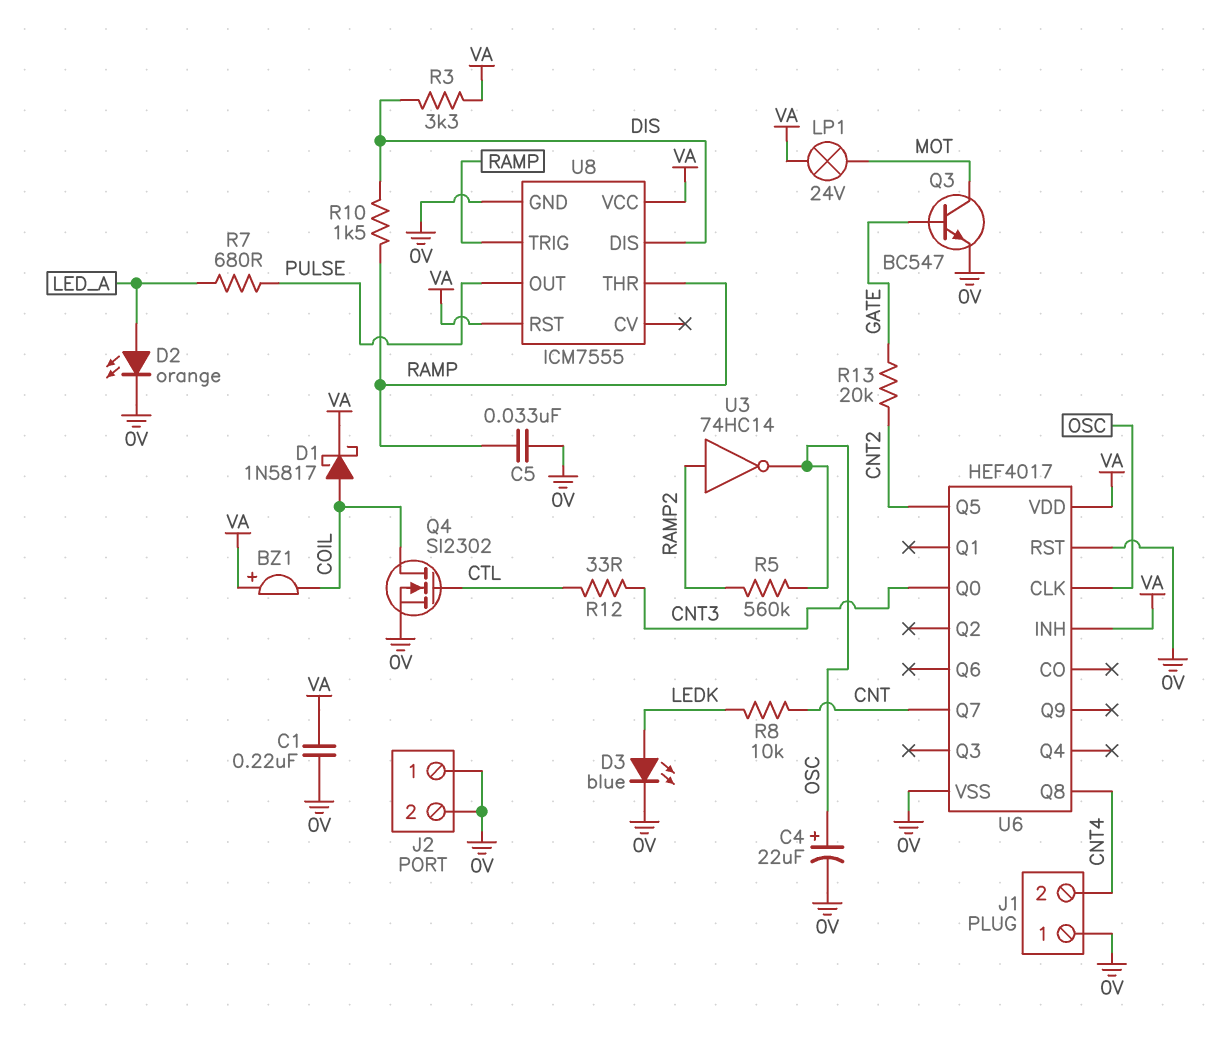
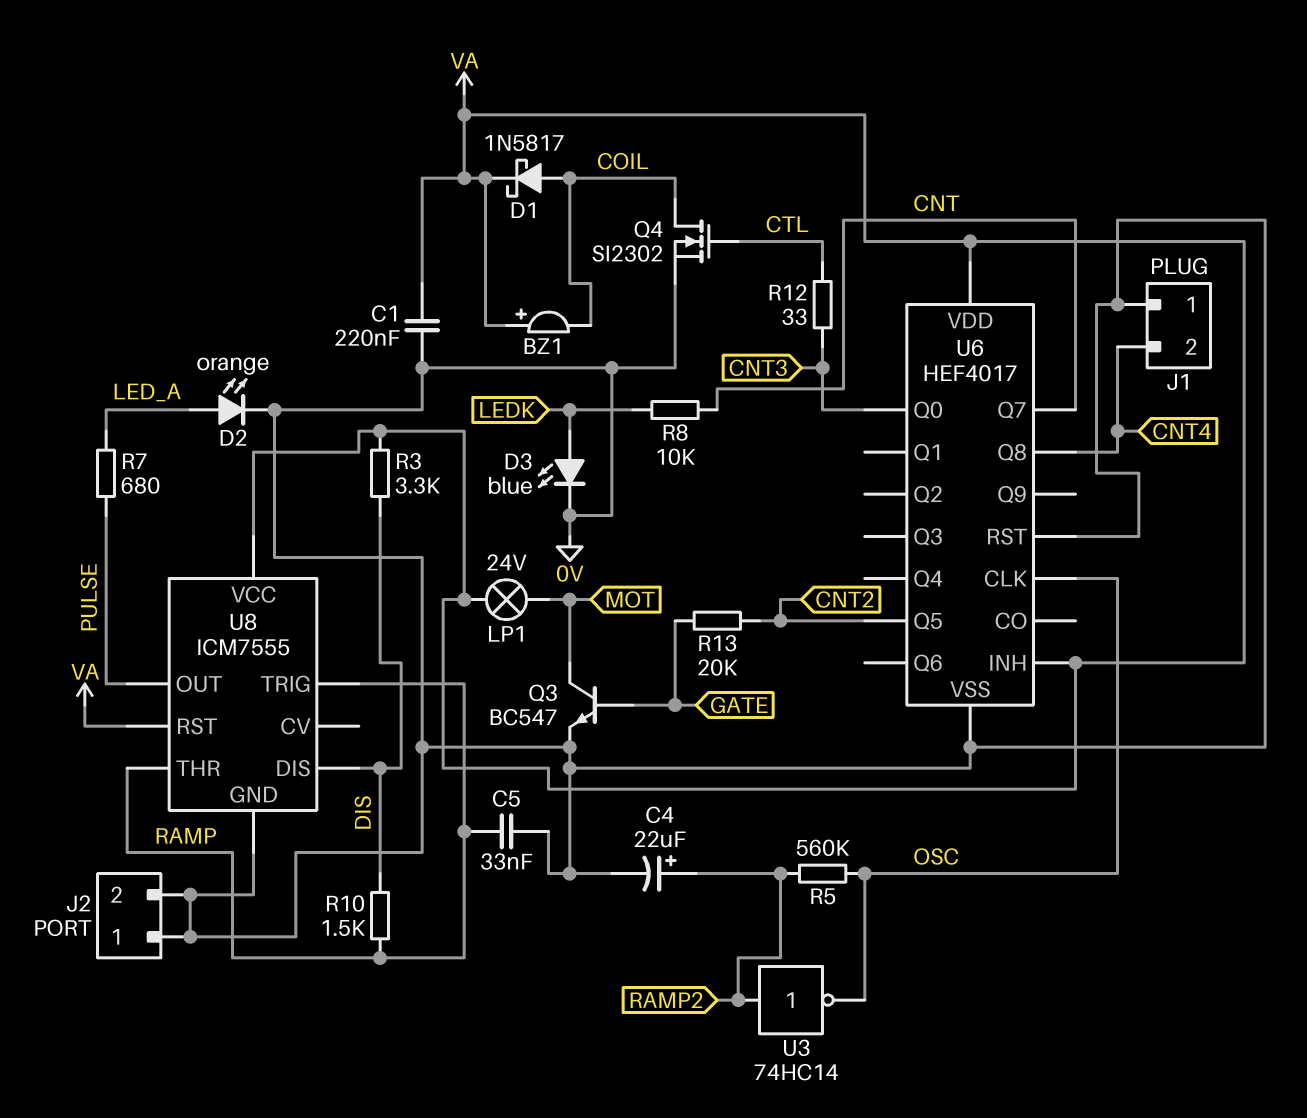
C4: 22uF (plus OSC, minus 0V) -> 22uF (plus RAMP2, minus 0V)

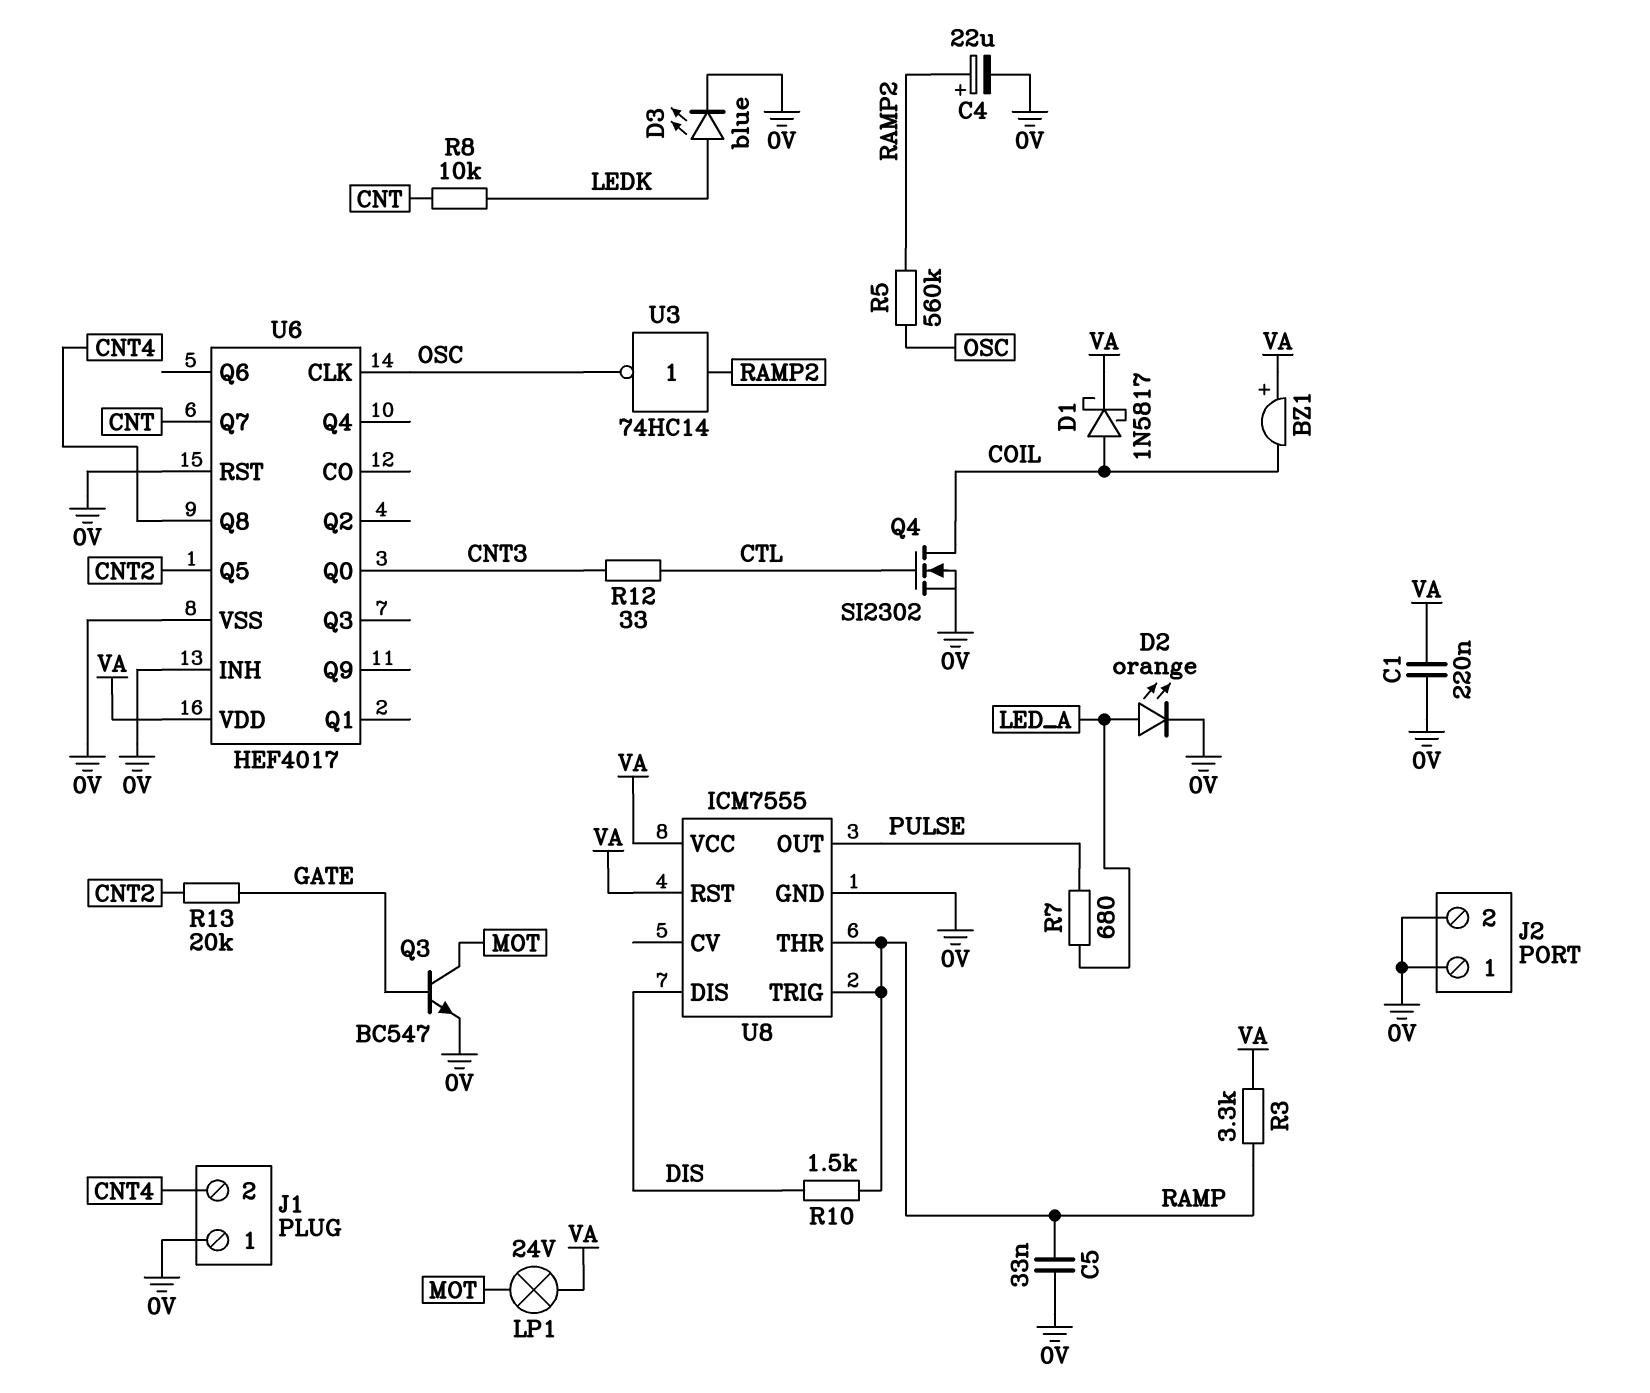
R3: 3.3k (DIS, VA) -> 3.3k (RAMP, VA)
U6 pin INH: VA -> 0V

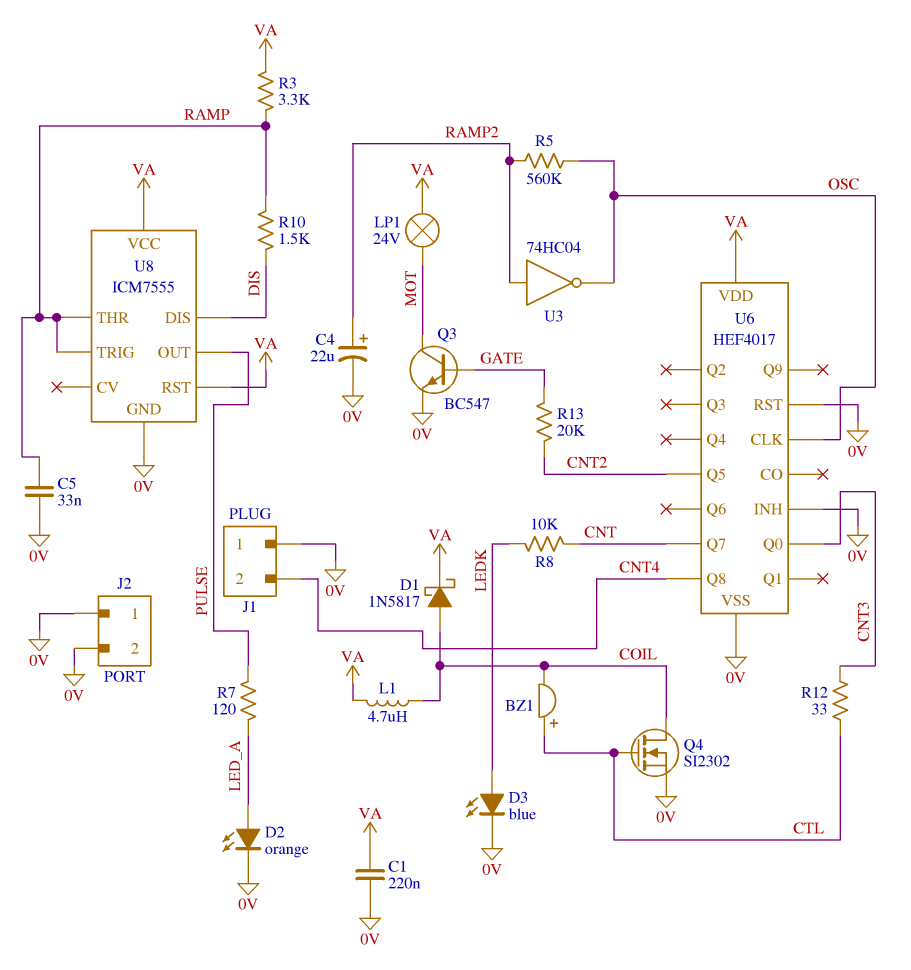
BZ1: buzzer (plus VA, minus COIL) -> buzzer (plus CTL, minus COIL)
L1: none -> 4.7uH (COIL, VA)
R7: 680 (LED_A, PULSE) -> 120 (LED_A, PULSE)
U3: NOT 74HC14 (in RAMP2, out OSC) -> NOT 74HC04 (in RAMP2, out OSC)

